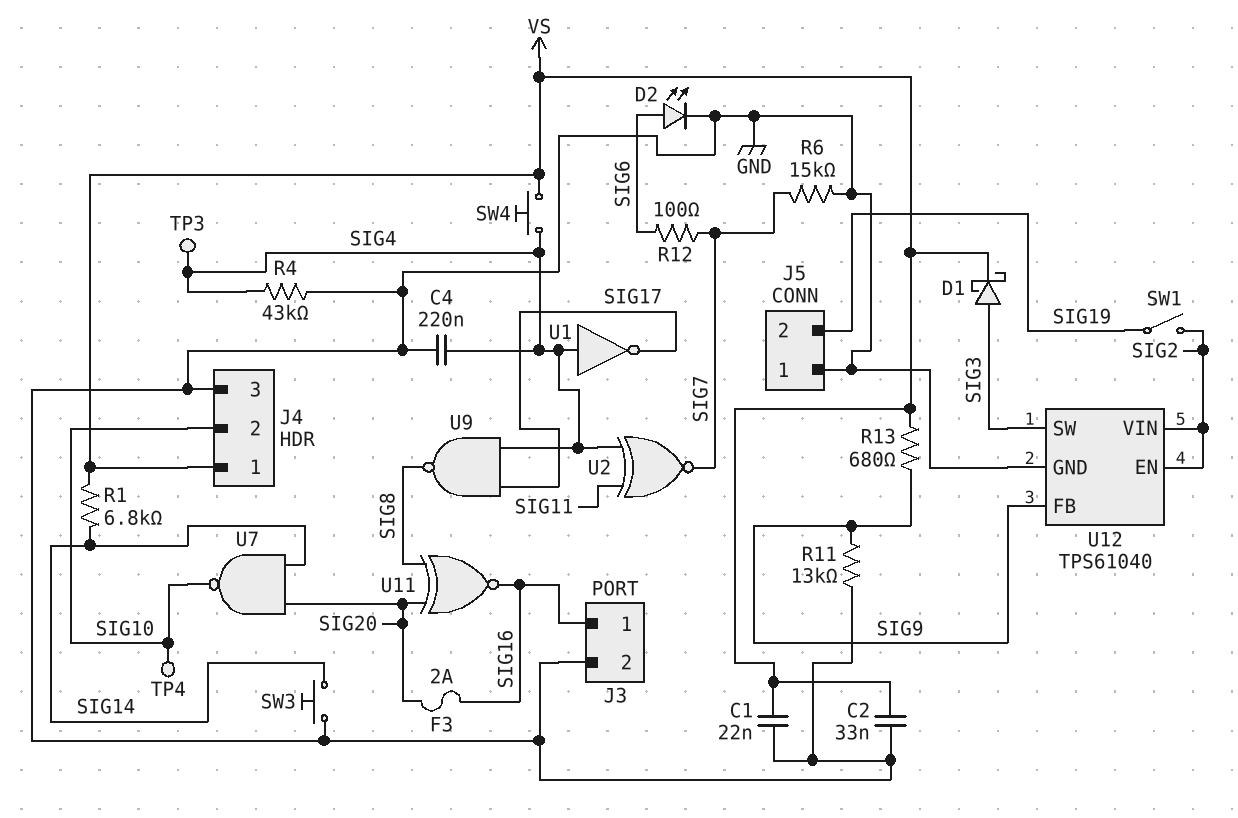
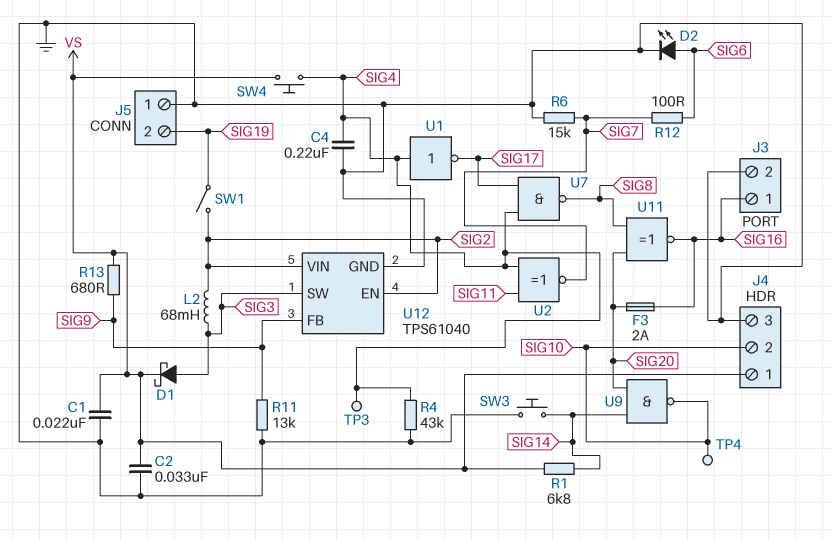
L2: none -> 68mH (SIG2, SIG3)
U7: NAND (in SIG14, in SIG20, out SIG10) -> NAND (in SIG4, in SIG17, out SIG8)
U9: NAND (in SIG4, in SIG17, out SIG8) -> NAND (in SIG14, in SIG20, out SIG10)

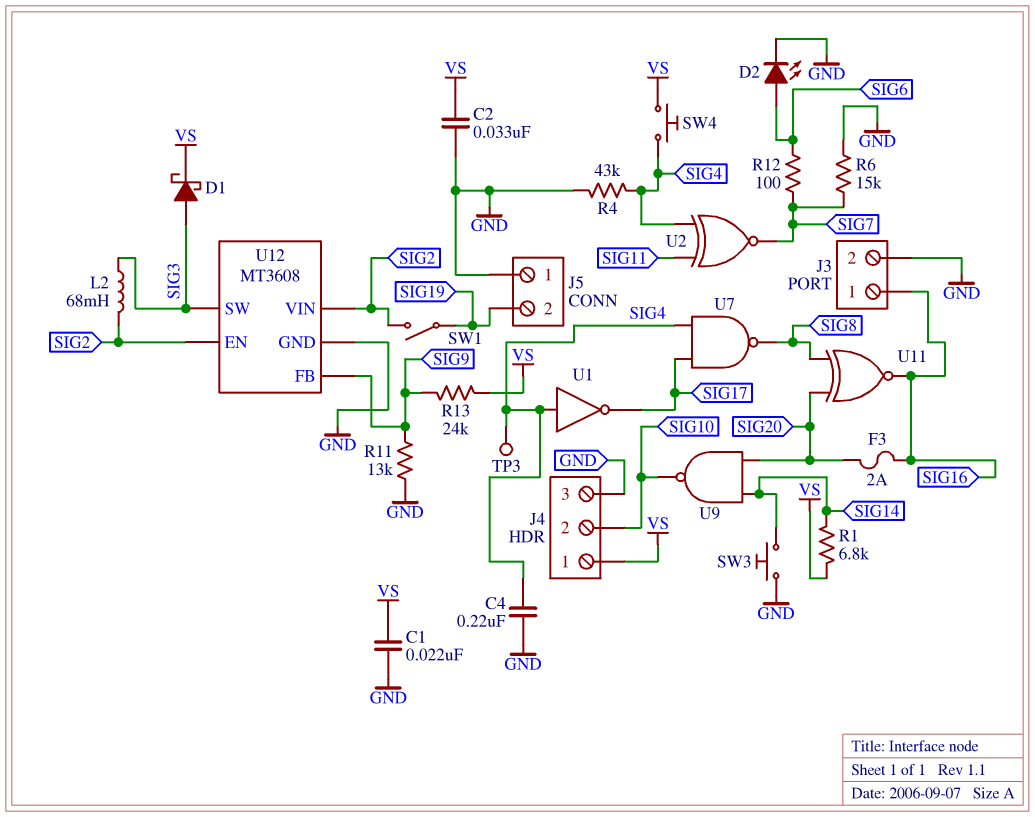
R13: 680 (SIG9, VS) -> 24k (SIG9, VS)
TP4: test point (SIG10) -> none
U12: TPS61040 -> MT3608

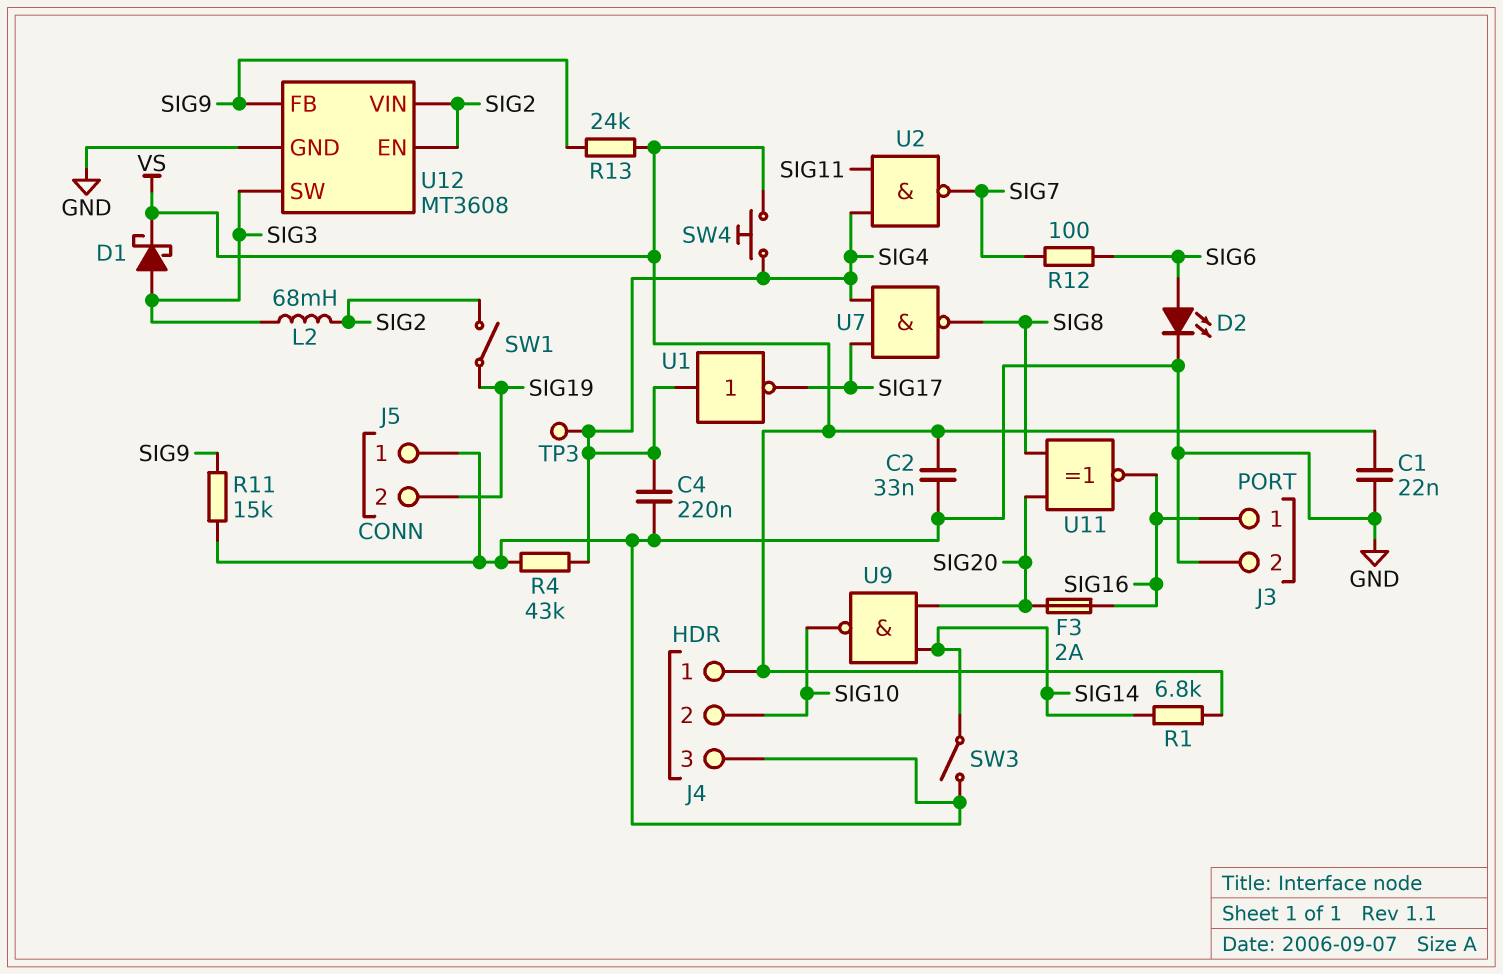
R6: 15k (GND, SIG7) -> none
R11: 13k (GND, SIG9) -> 15k (GND, SIG9)
SW3: button (GND, SIG14) -> switch (GND, SIG14)
U2: XNOR (in SIG4, in SIG11, out SIG7) -> NAND (in SIG4, in SIG11, out SIG7)

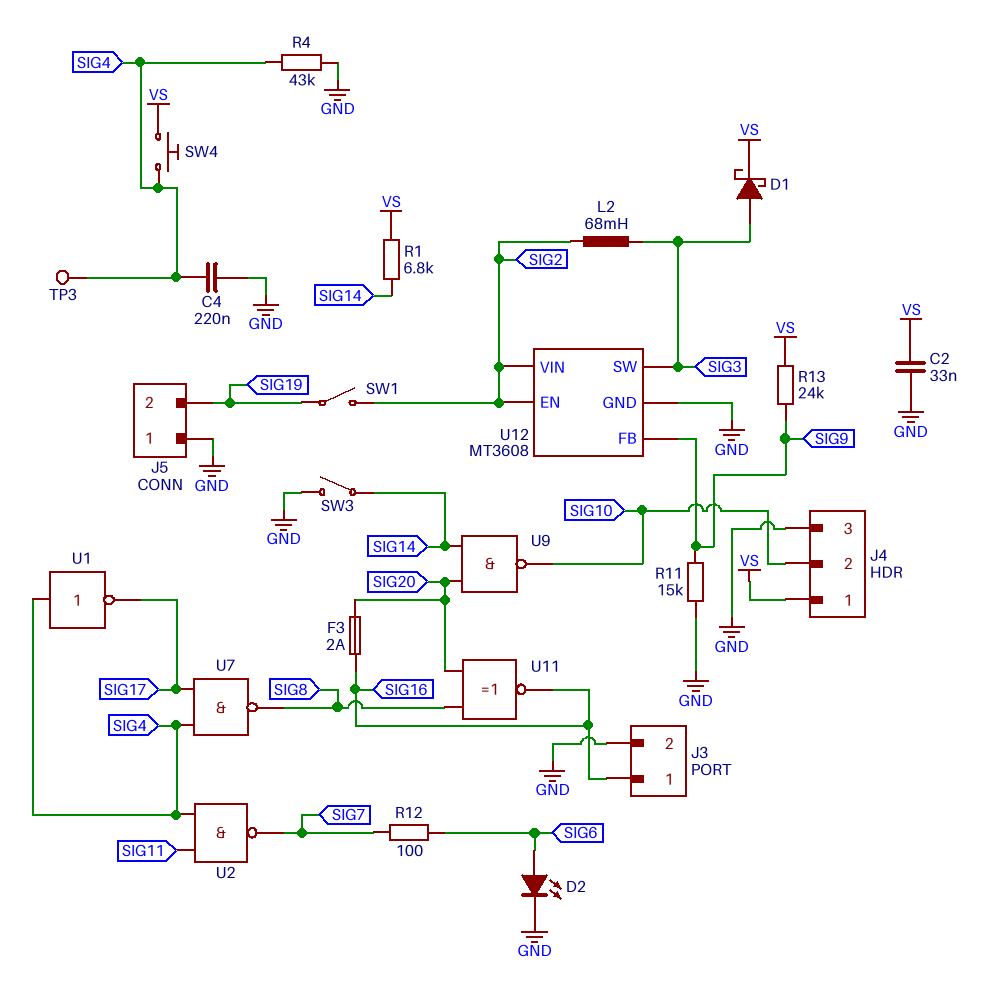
C1: 22nF (GND, VS) -> none

